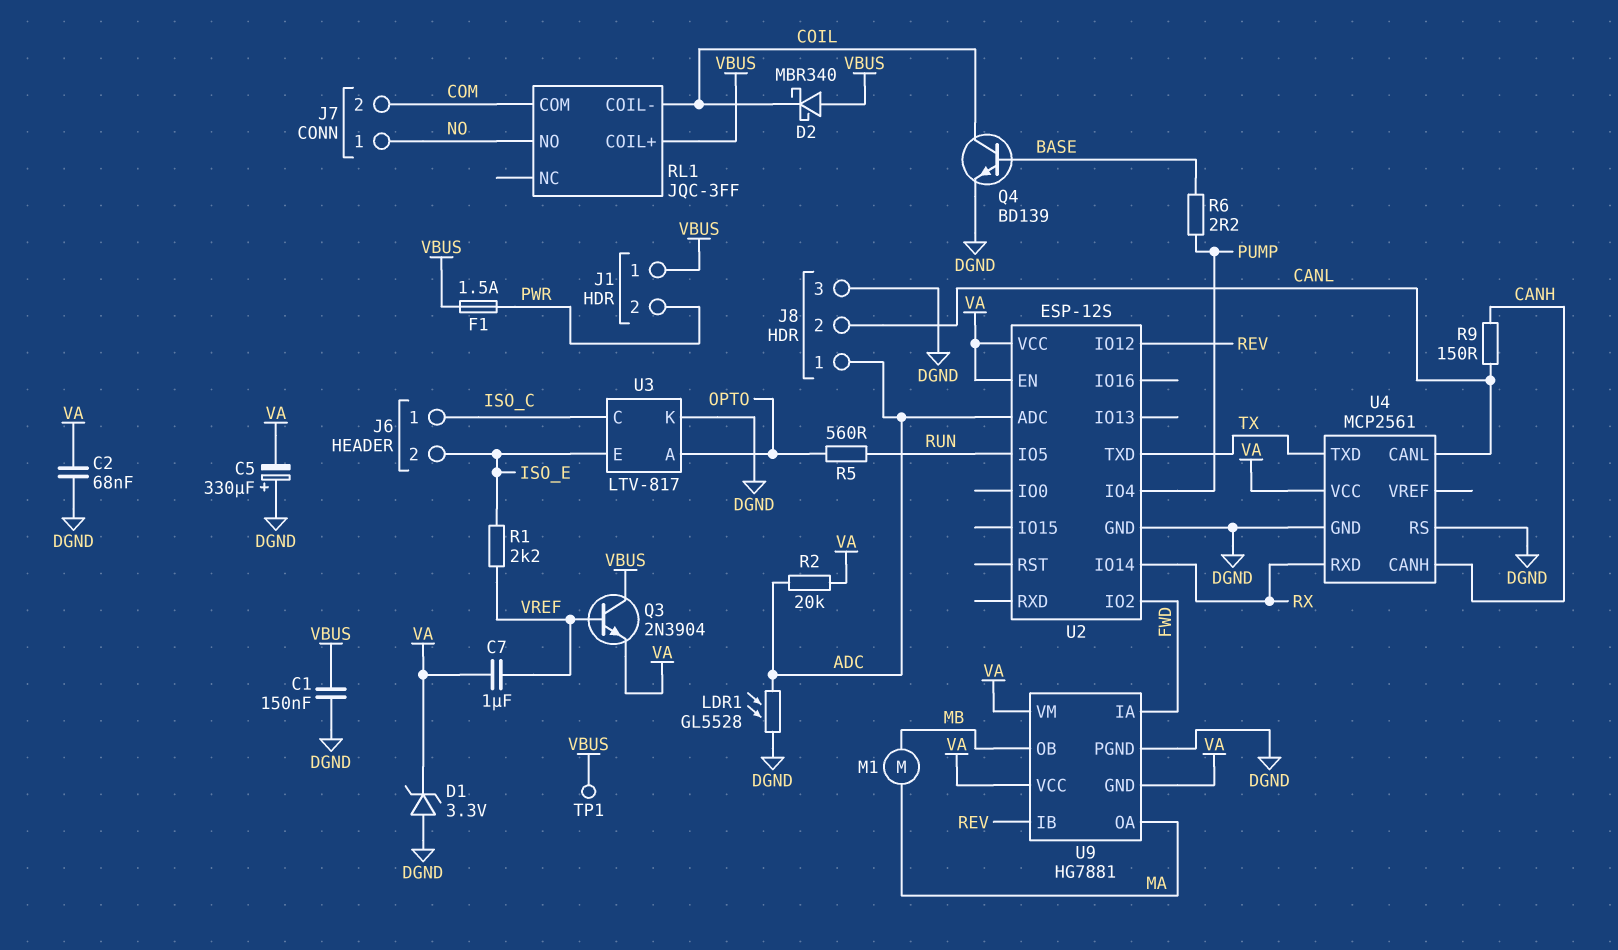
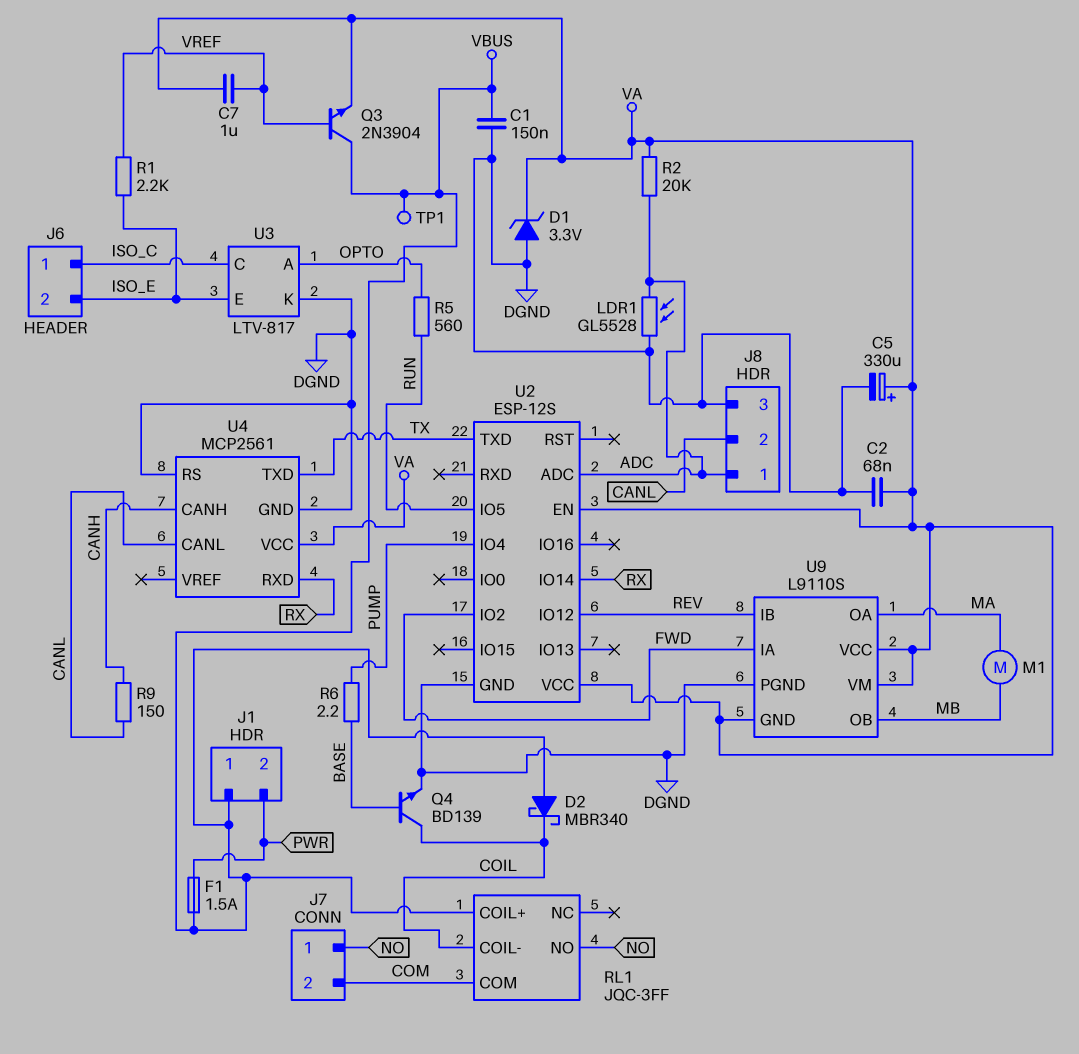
C5: 330uF (plus DGND, minus VA) -> 330uF (plus VA, minus DGND)
U9: HG7881 -> L9110S

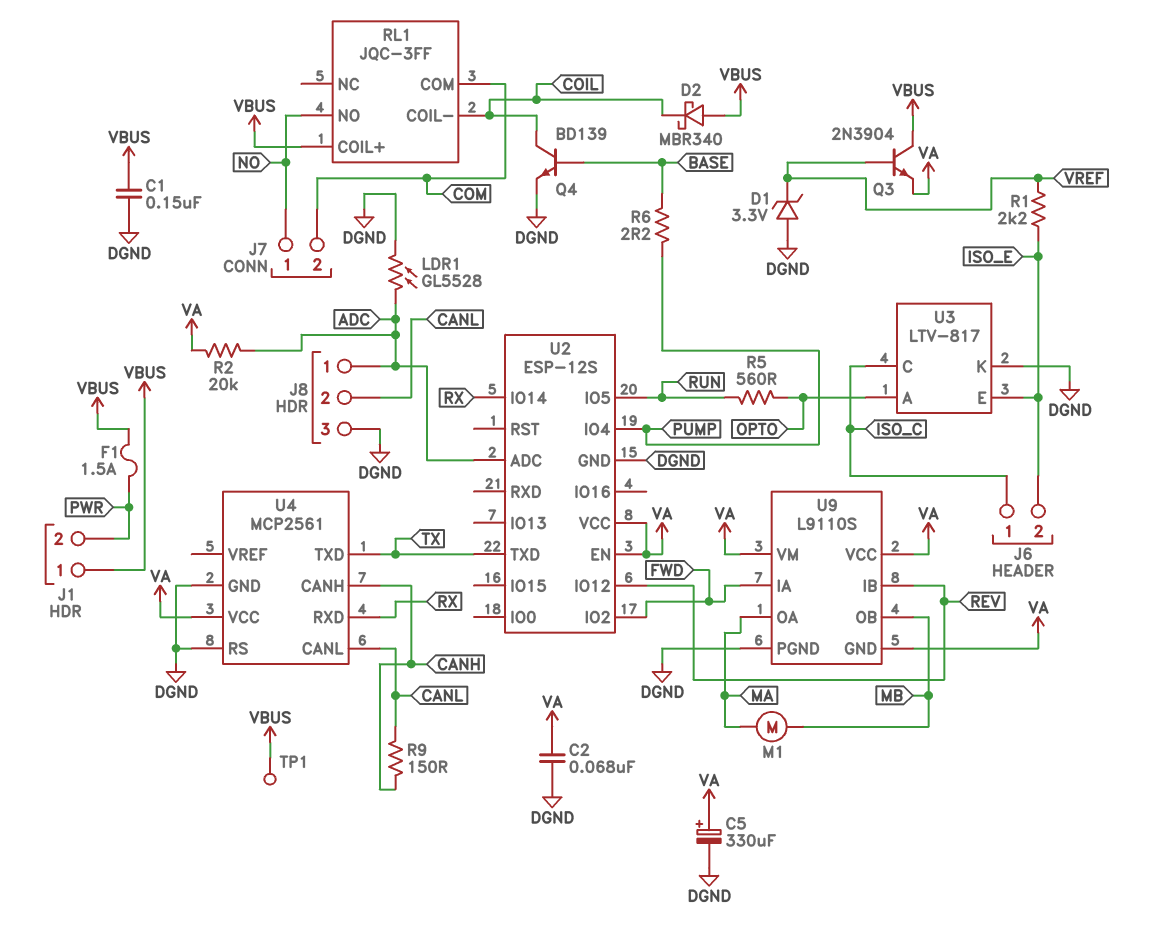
C7: 1uF (VA, VREF) -> none
D1: zener 3.3V (A DGND, K VA) -> zener 3.3V (A DGND, K VREF)

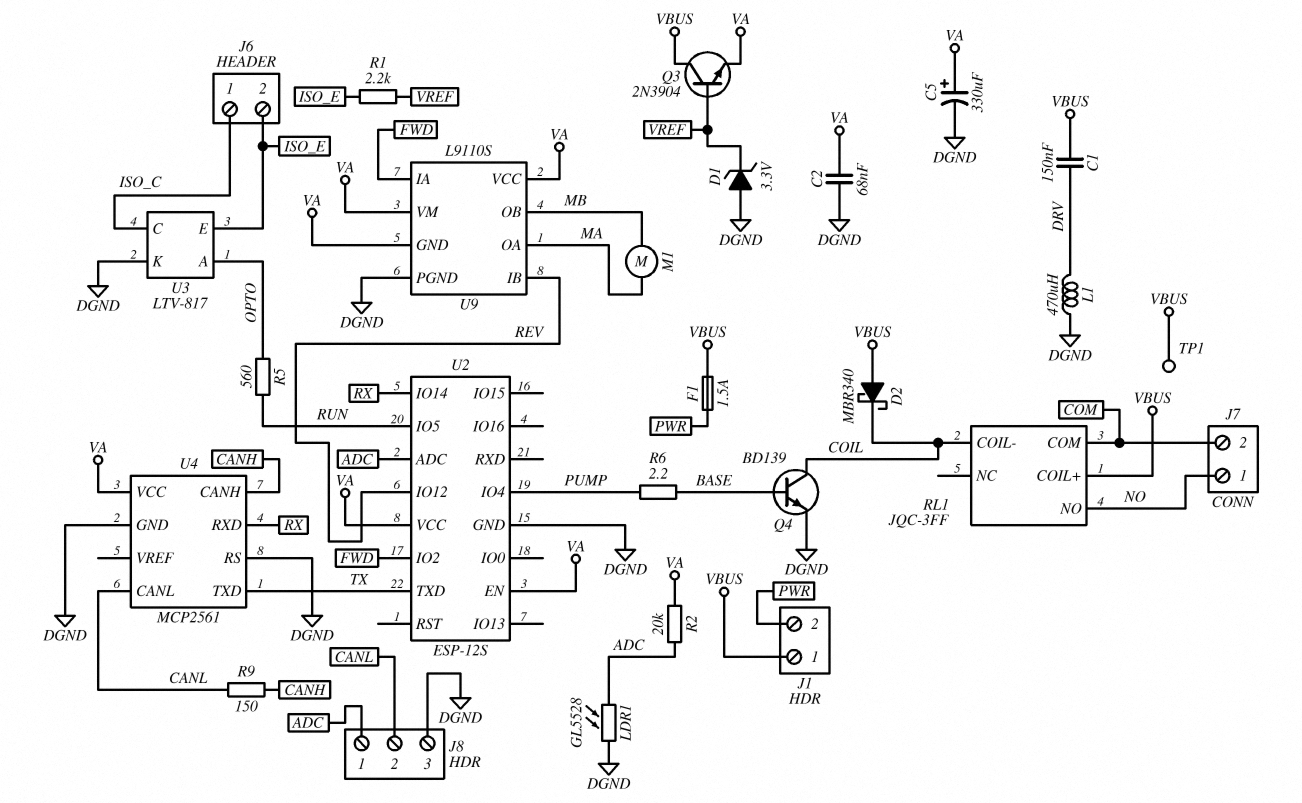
C1: 150nF (DGND, VBUS) -> 150nF (DRV, VBUS)
L1: none -> 470uH (DGND, DRV)

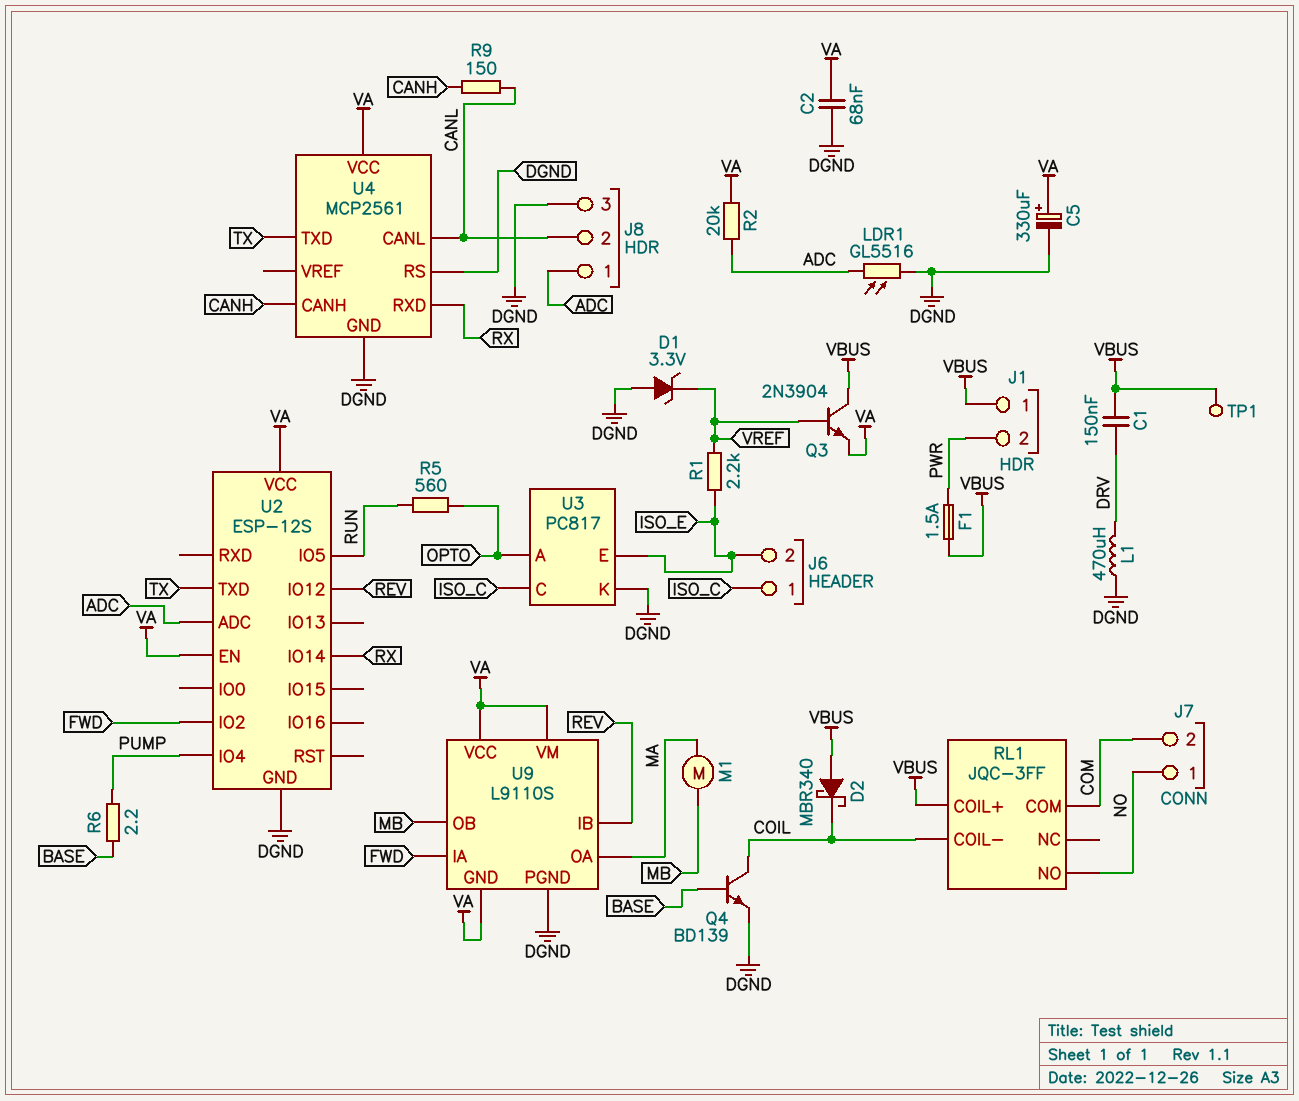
LDR1: GL5528 (ADC, DGND) -> GL5516 (ADC, DGND)
U3: LTV-817 -> PC817

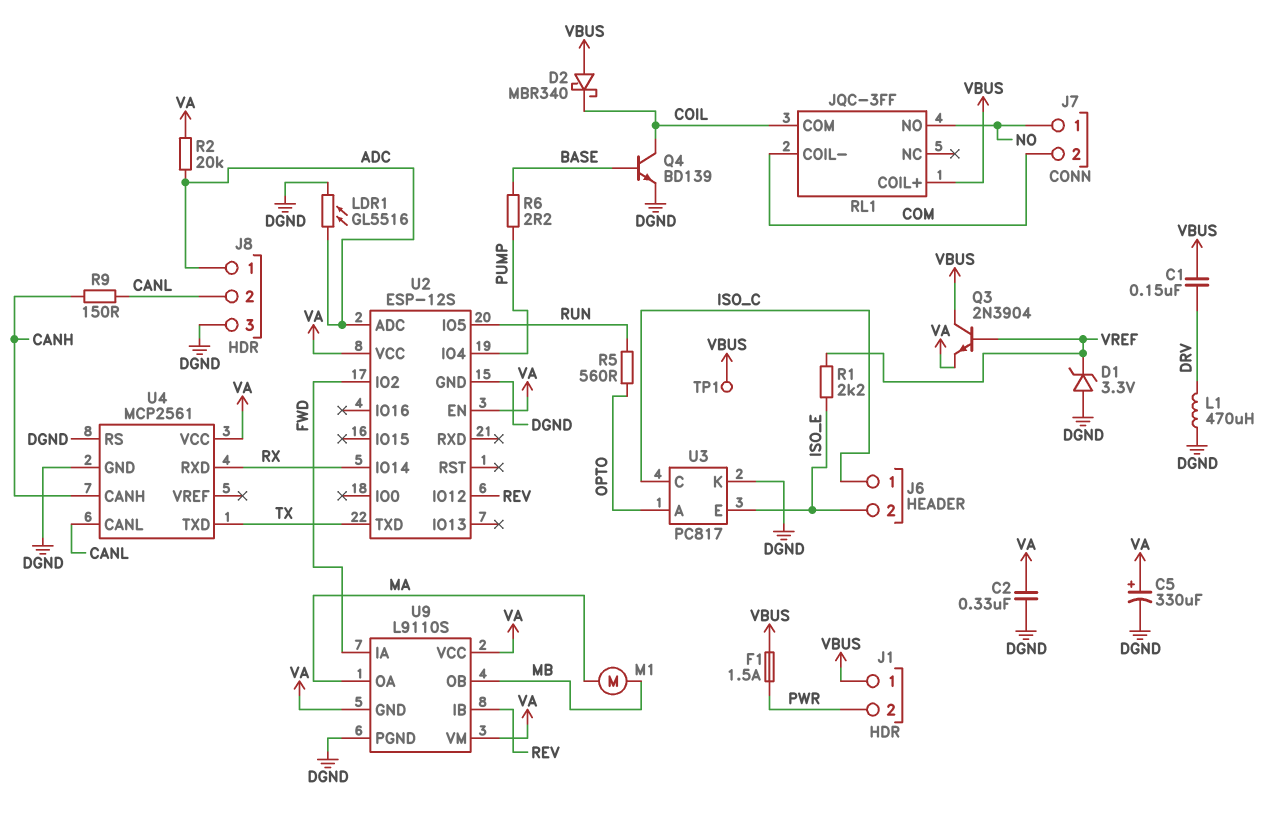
C2: 68nF (DGND, VA) -> 330nF (DGND, VA)
RL1 pin COIL-: COIL -> COM
RL1 pin COM: COM -> COIL

